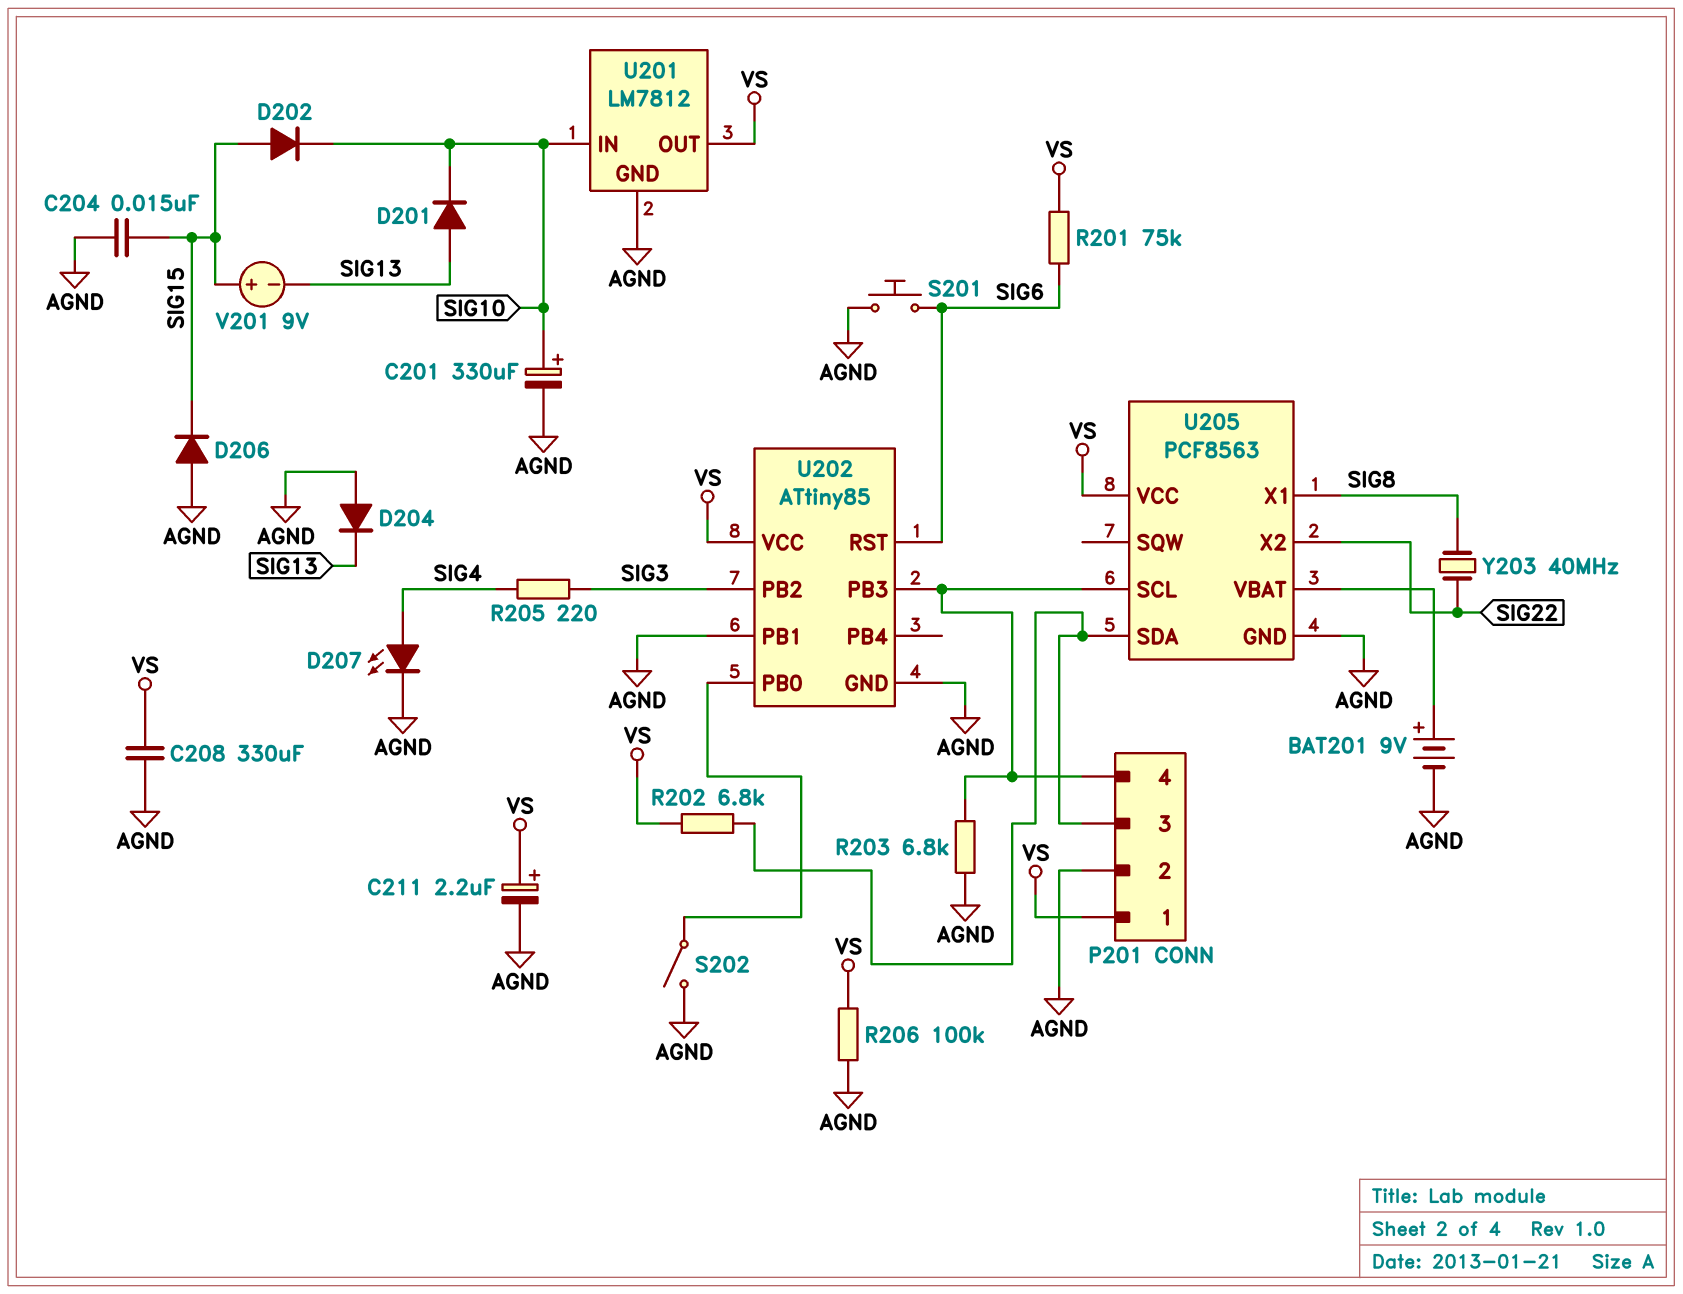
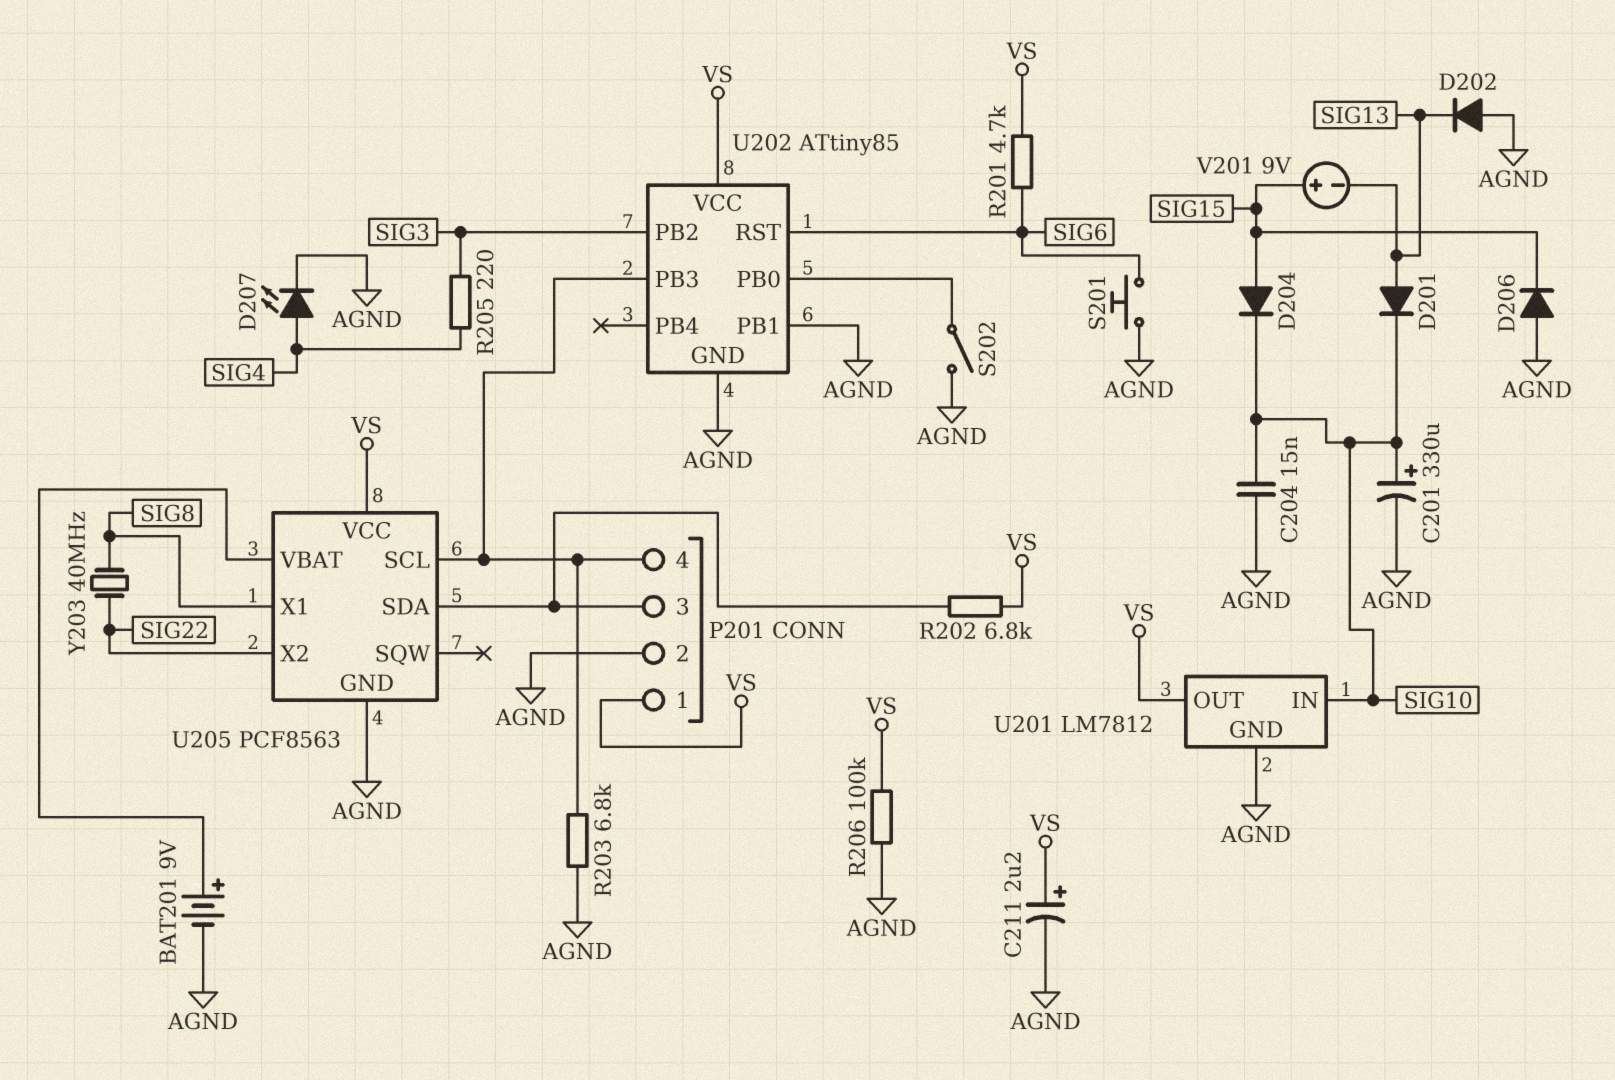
C204: 15nF (AGND, SIG15) -> 15nF (AGND, SIG10)
C208: 330uF (AGND, VS) -> none
D202: diode (A SIG15, K SIG10) -> diode (A AGND, K SIG13)
D204: diode (A AGND, K SIG13) -> diode (A SIG15, K SIG10)
R201: 75k (SIG6, VS) -> 4.7k (SIG6, VS)

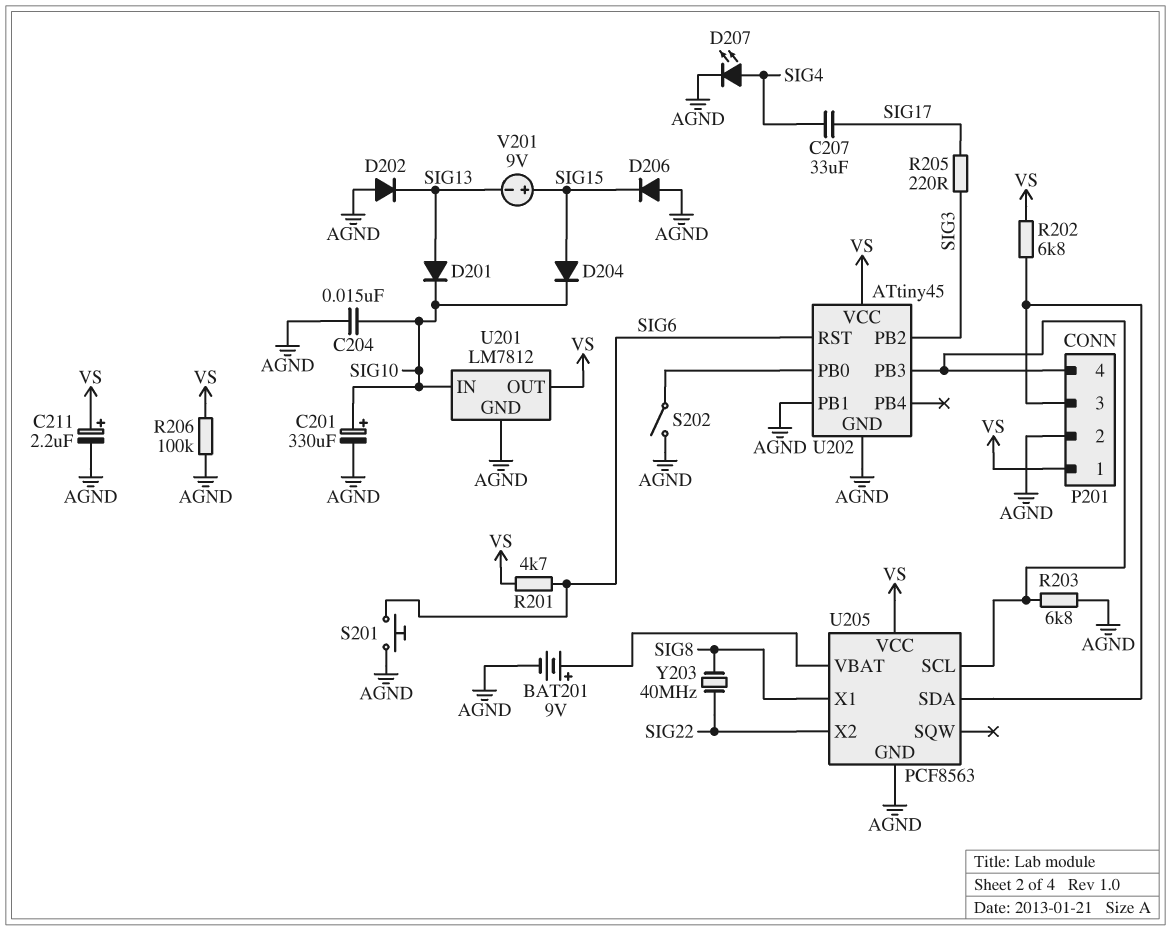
C207: none -> 33uF (SIG4, SIG17)
R205: 220 (SIG3, SIG4) -> 220 (SIG3, SIG17)
U202: ATtiny85 -> ATtiny45

